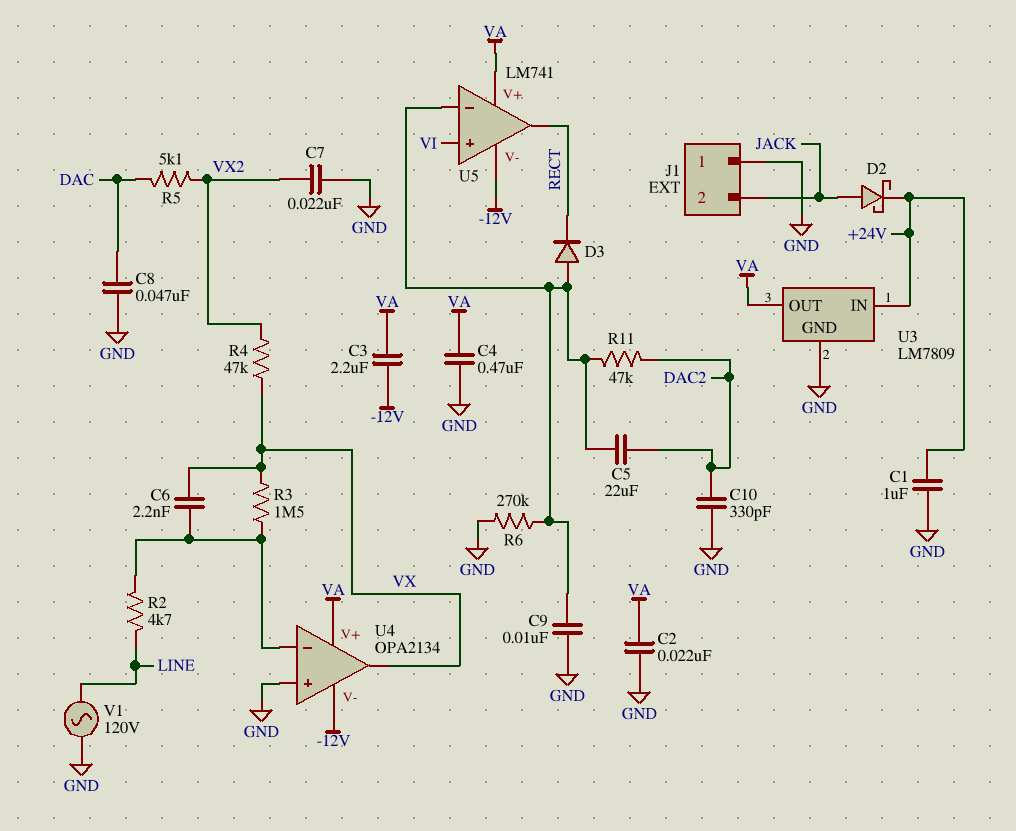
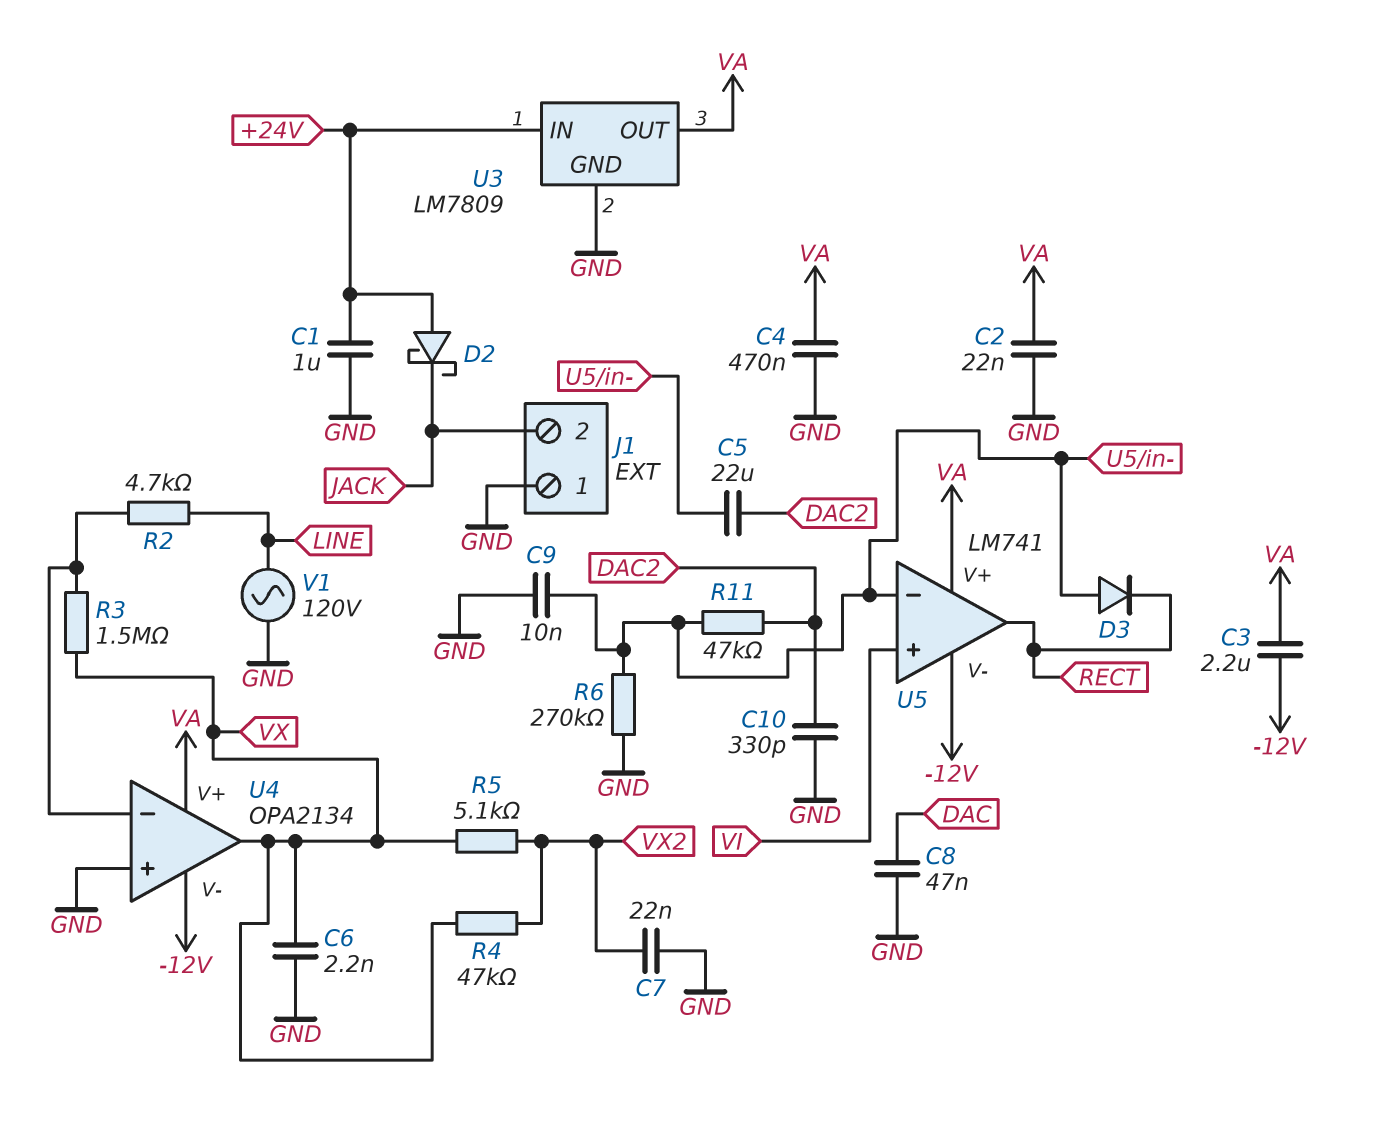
C6: 2.2nF (U4/in-, VX) -> 2.2nF (GND, VX)
D2: schottky (A JACK, K +24V) -> schottky (A +24V, K JACK)
R5: 5.1k (DAC, VX2) -> 5.1k (VX, VX2)

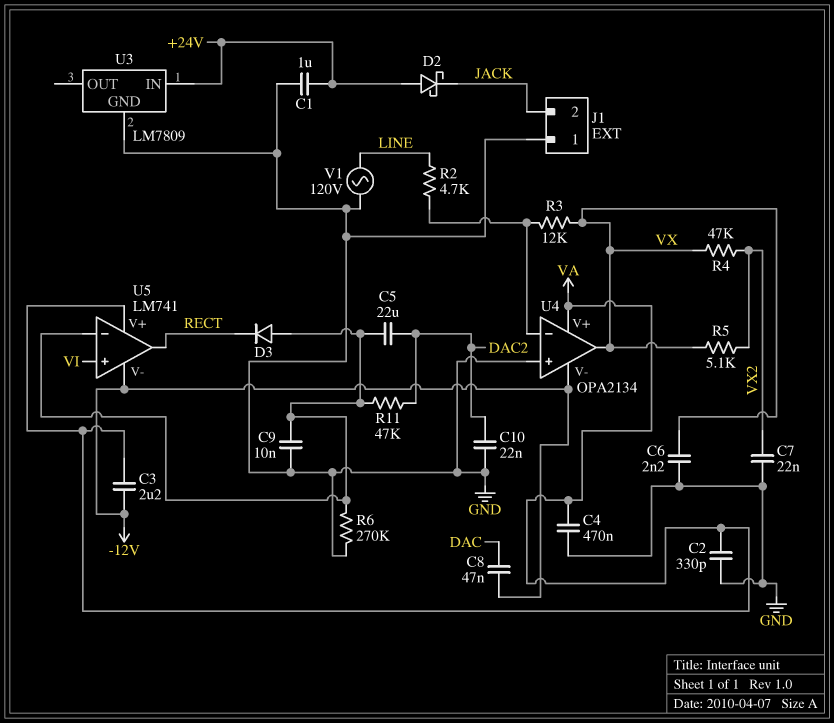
C2: 22nF (GND, VA) -> 330pF (GND, VA)
C8: 47nF (DAC, GND) -> 47nF (-12V, DAC)
C10: 330pF (DAC2, GND) -> 22nF (DAC2, GND)
R3: 1.5M (U4/in-, VX) -> 12k (U4/in-, VX)
U3 pin OUT: VA -> none

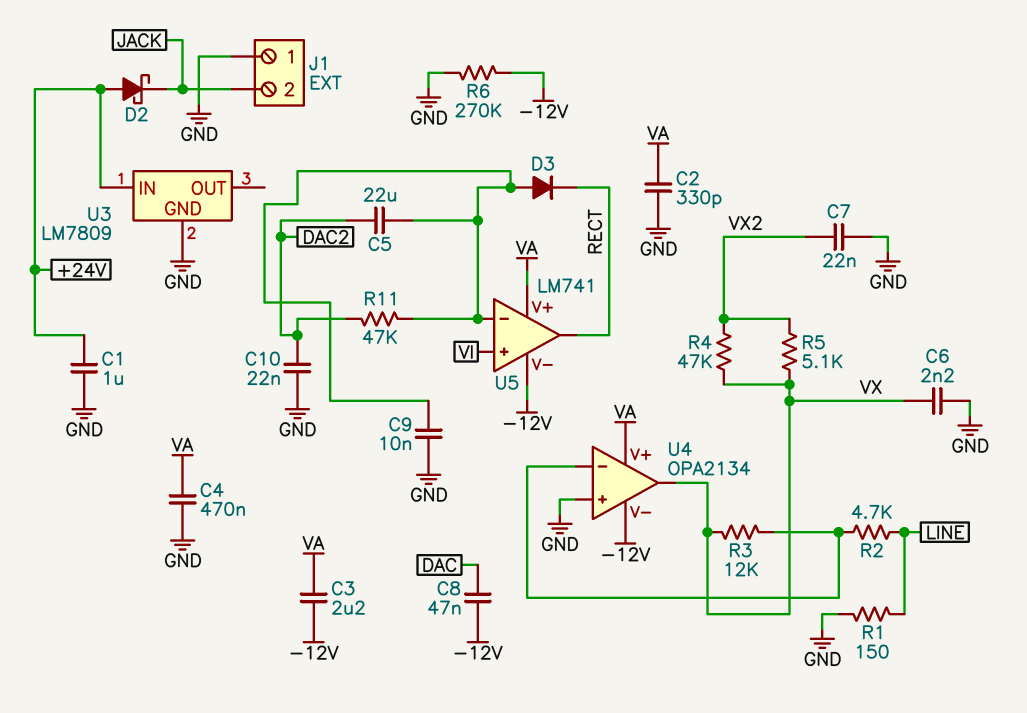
R1: none -> 150 (GND, LINE)
R6: 270k (GND, U5/in-) -> 270k (-12V, GND)
V1: AC 120V (GND, LINE) -> none

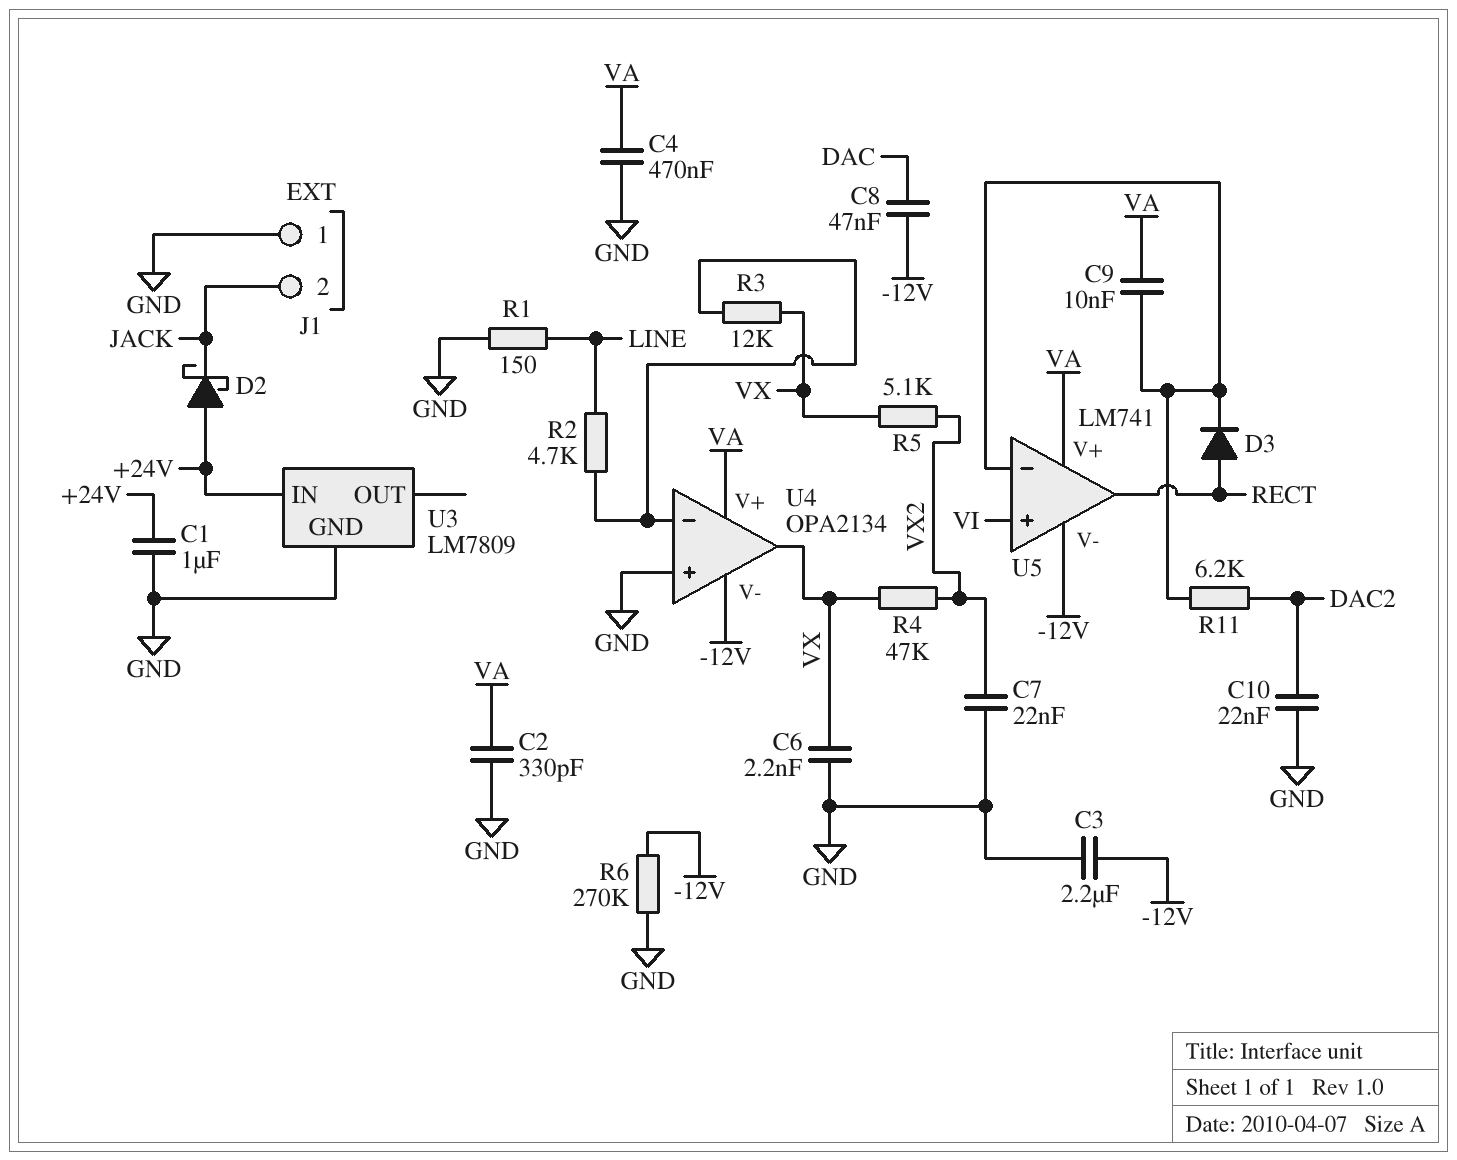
C3: 2.2uF (-12V, VA) -> 2.2uF (-12V, GND)
C5: 22uF (DAC2, U5/in-) -> none
C9: 10nF (GND, U5/in-) -> 10nF (U5/in-, VA)
D3: diode (A U5/in-, K RECT) -> diode (A RECT, K U5/in-)
R11: 47k (DAC2, U5/in-) -> 6.2k (DAC2, U5/in-)

